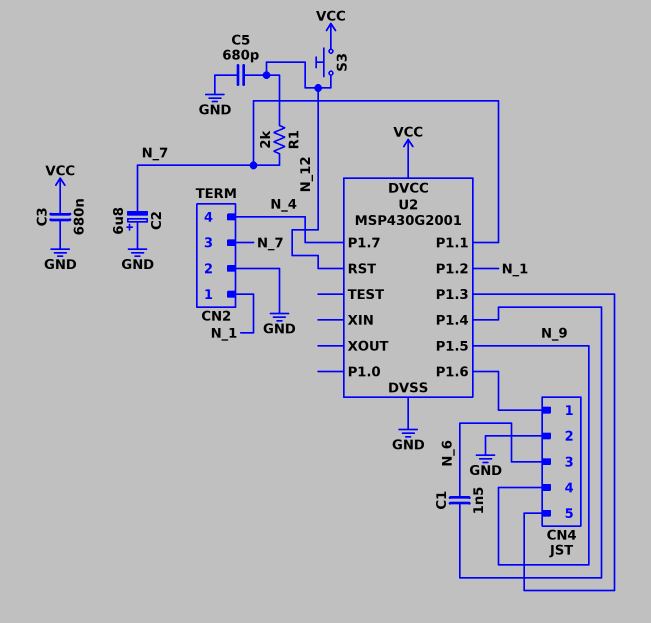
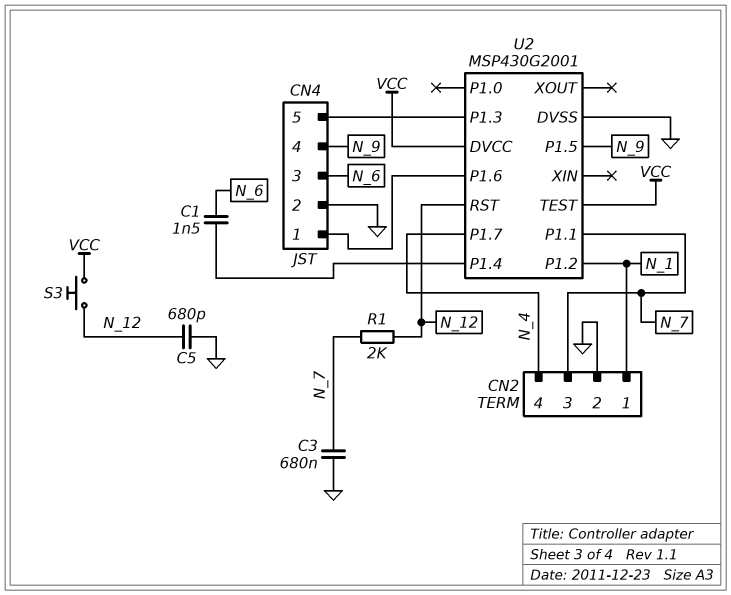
C2: 6.8uF (plus GND, minus N_7) -> none
C3: 680nF (GND, VCC) -> 680nF (GND, N_7)
U2 pin TEST: none -> VCC

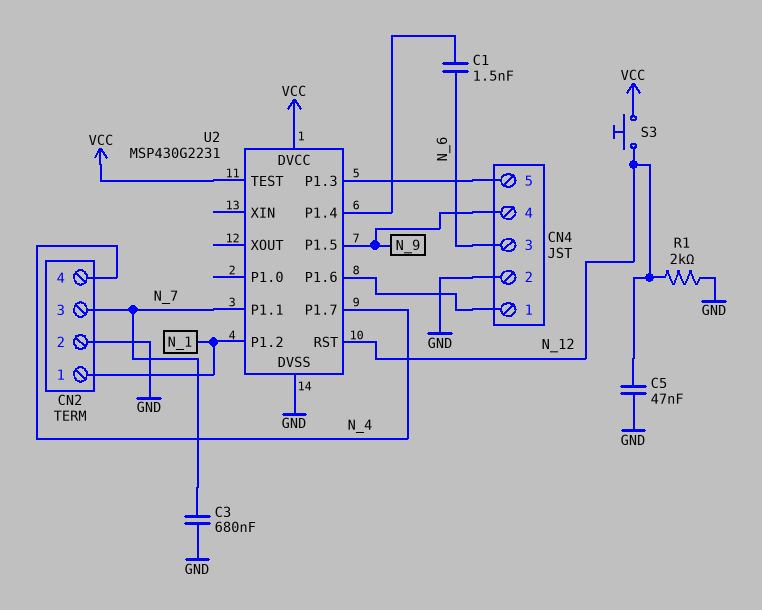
C5: 680pF (GND, N_12) -> 47nF (GND, N_12)
R1: 2k (N_7, N_12) -> 2k (GND, N_12)
U2: MSP430G2001 -> MSP430G2231

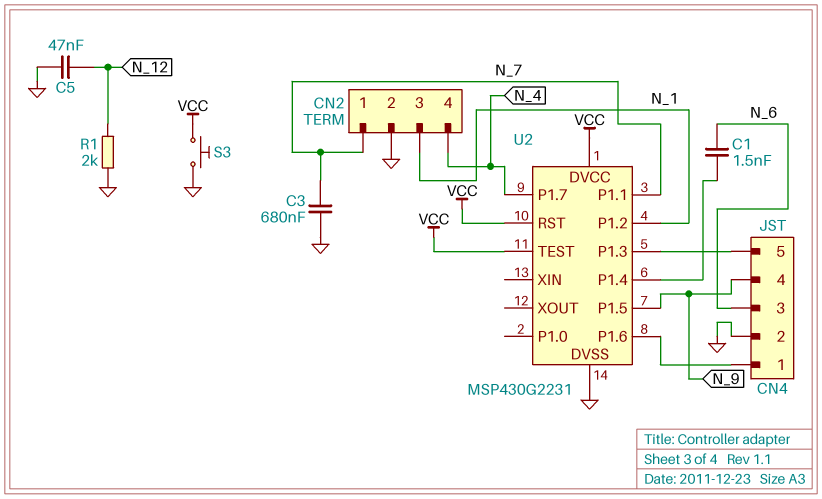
CN2 pin 1: N_1 -> N_7
CN2 pin 3: N_7 -> N_1
S3: button (N_12, VCC) -> button (GND, VCC)
U2 pin RST: N_12 -> VCC

